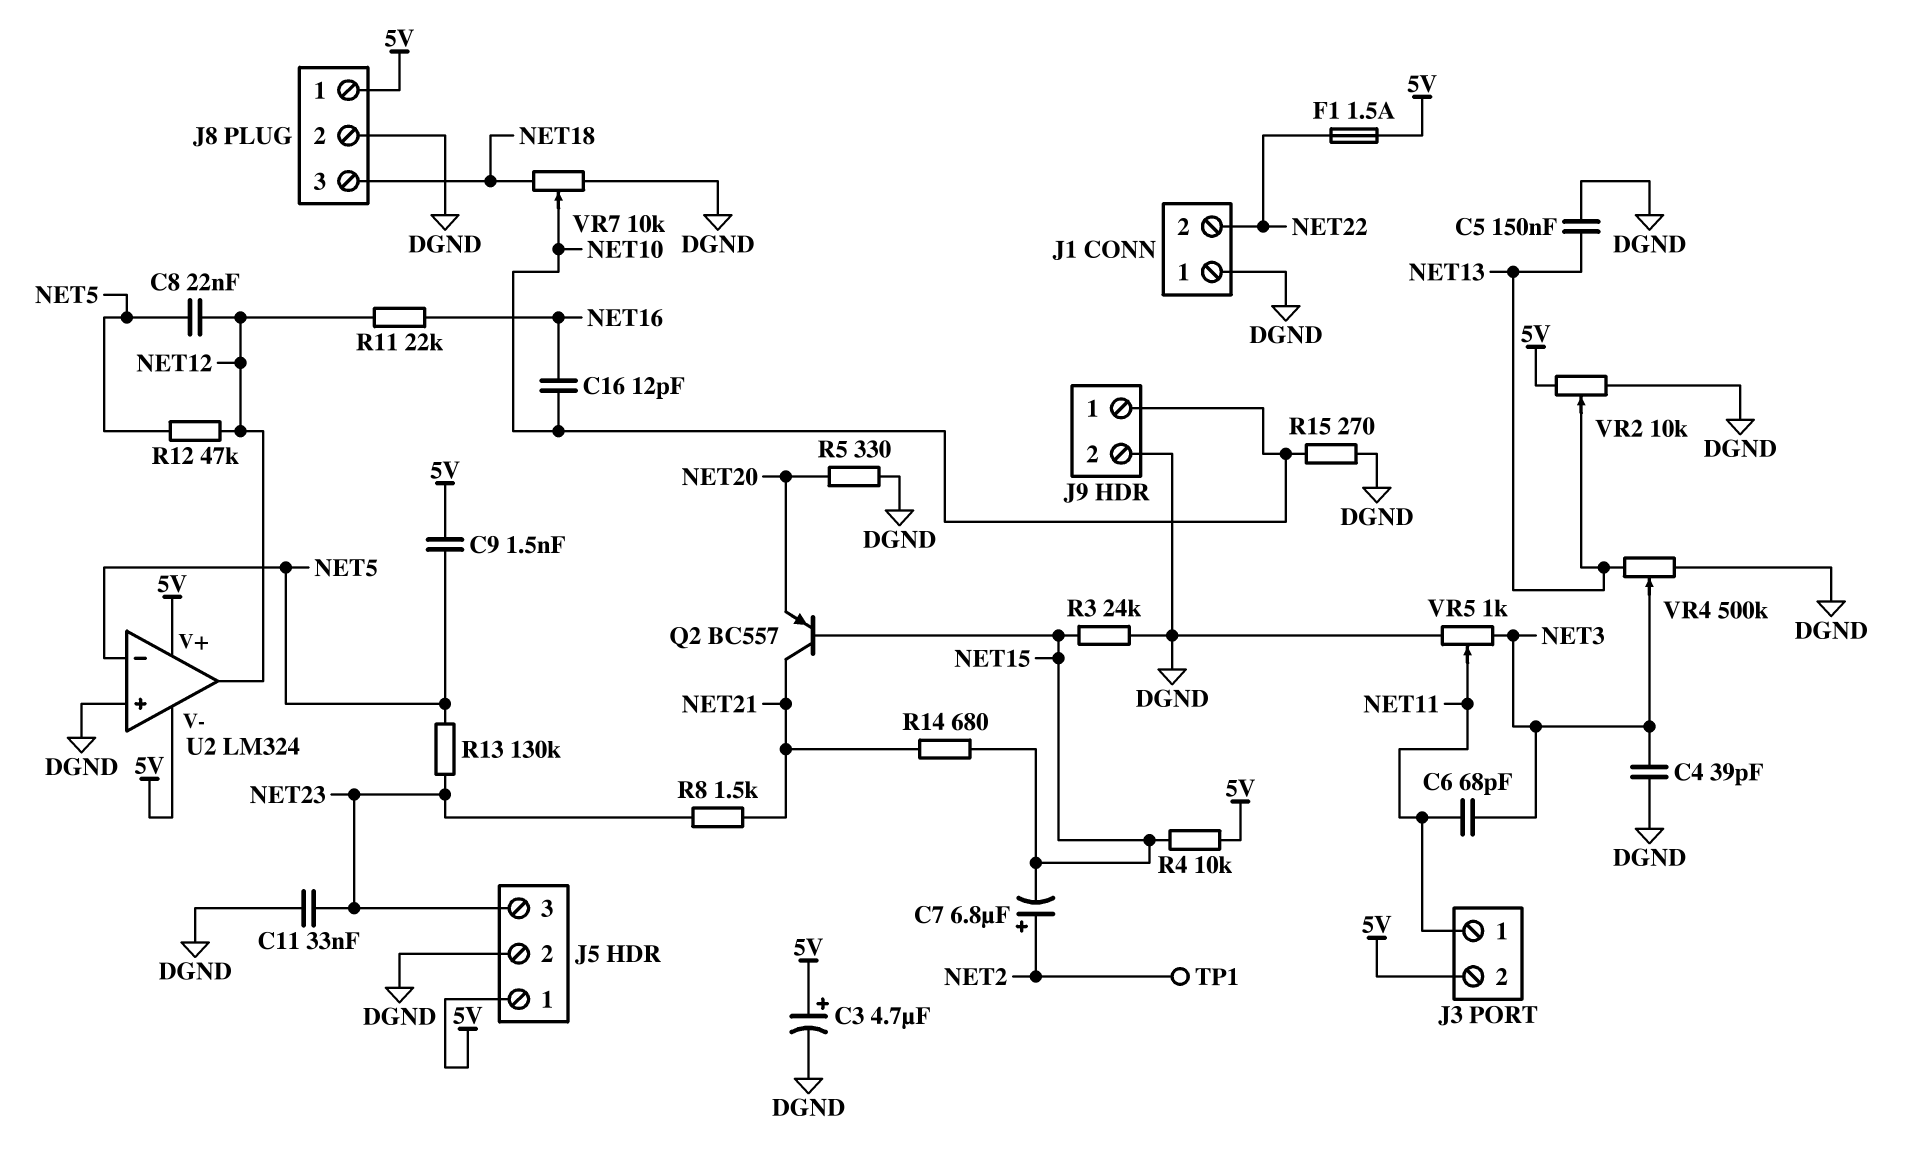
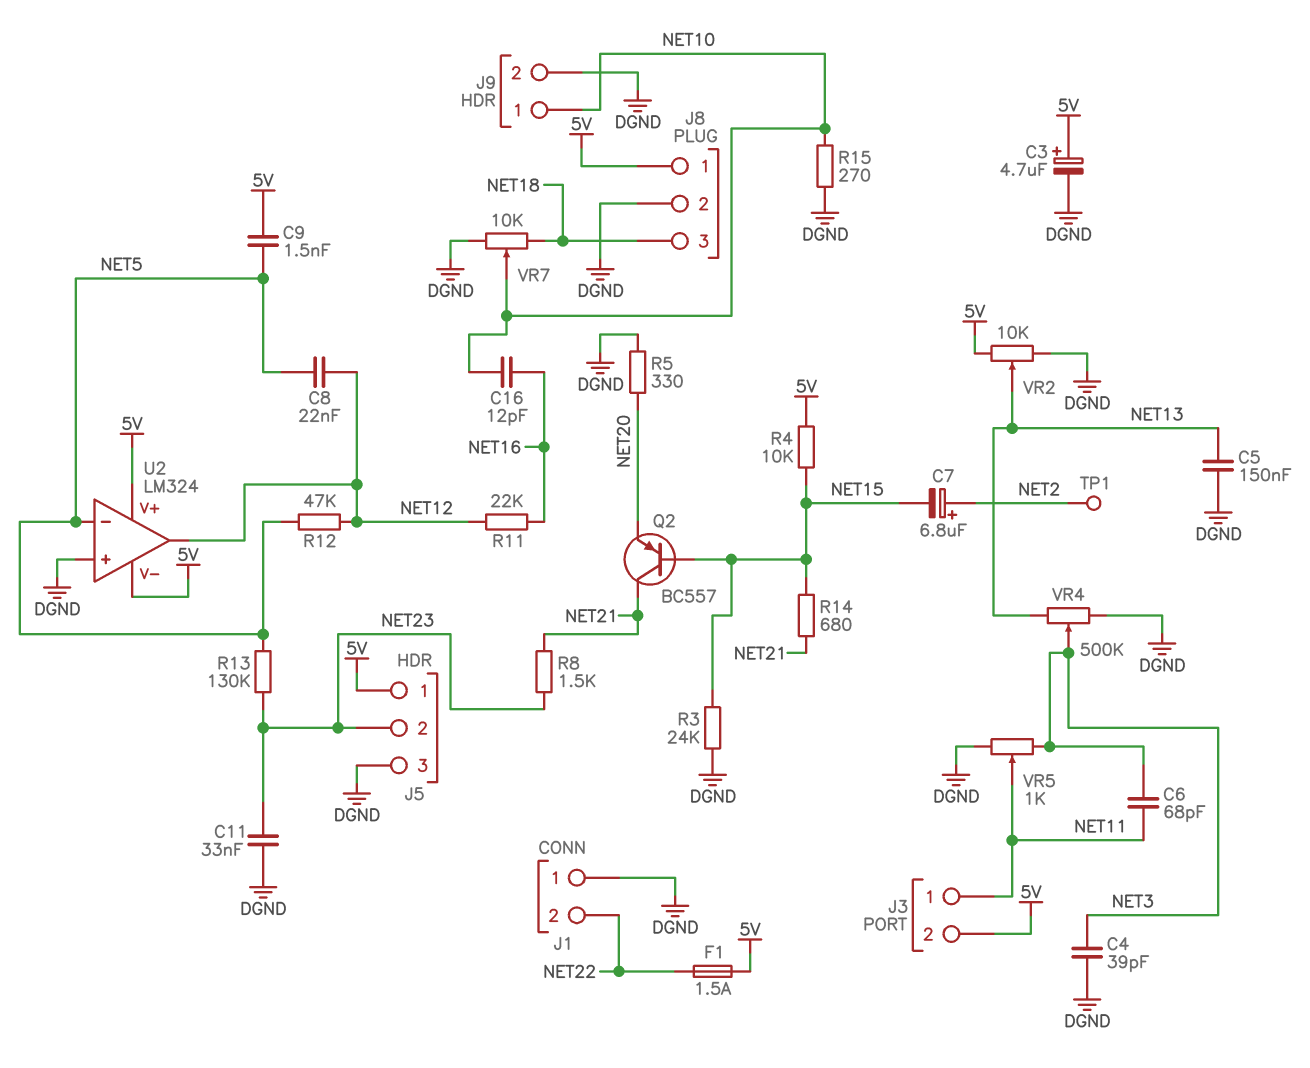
J5 pin 2: DGND -> NET23
J5 pin 3: NET23 -> DGND

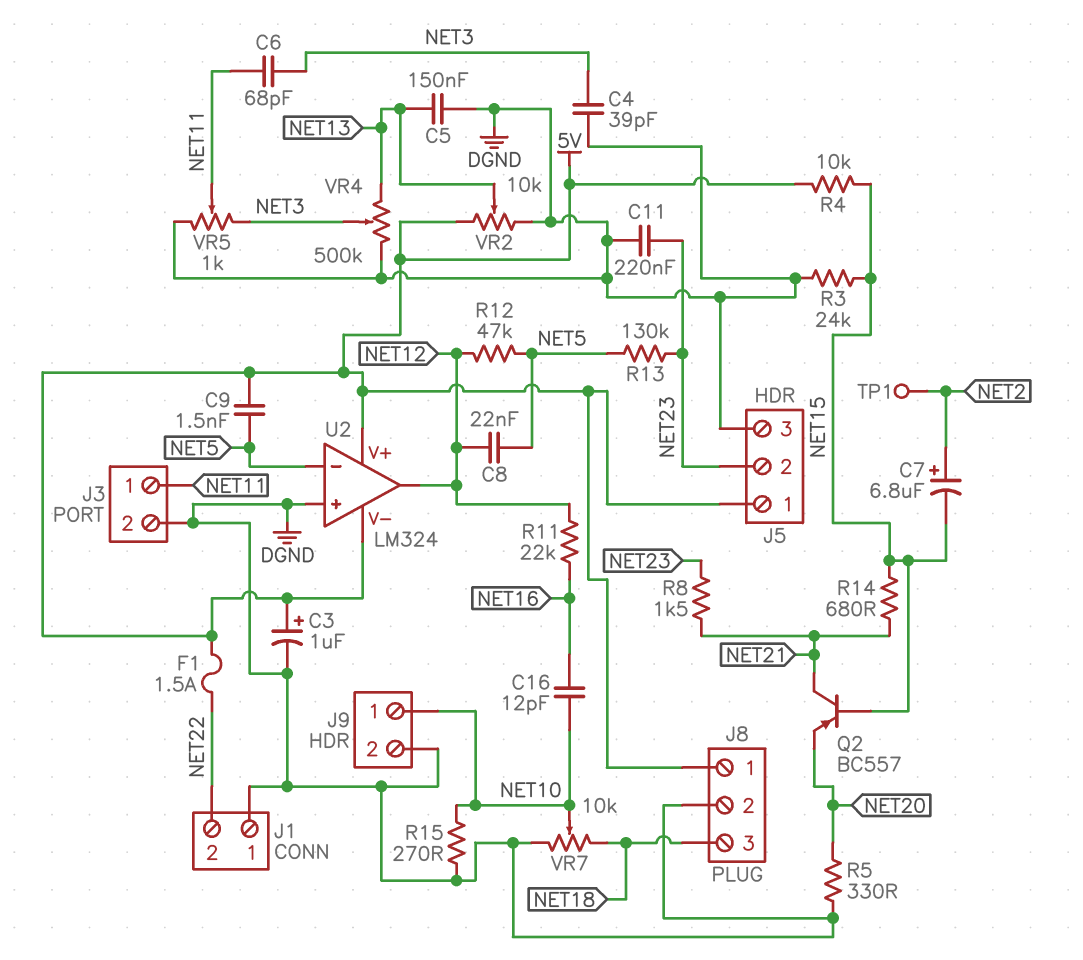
C3: 4.7uF (plus 5V, minus DGND) -> 1uF (plus 5V, minus DGND)
C11: 33nF (DGND, NET23) -> 220nF (DGND, NET23)
J3 pin 2: 5V -> DGND

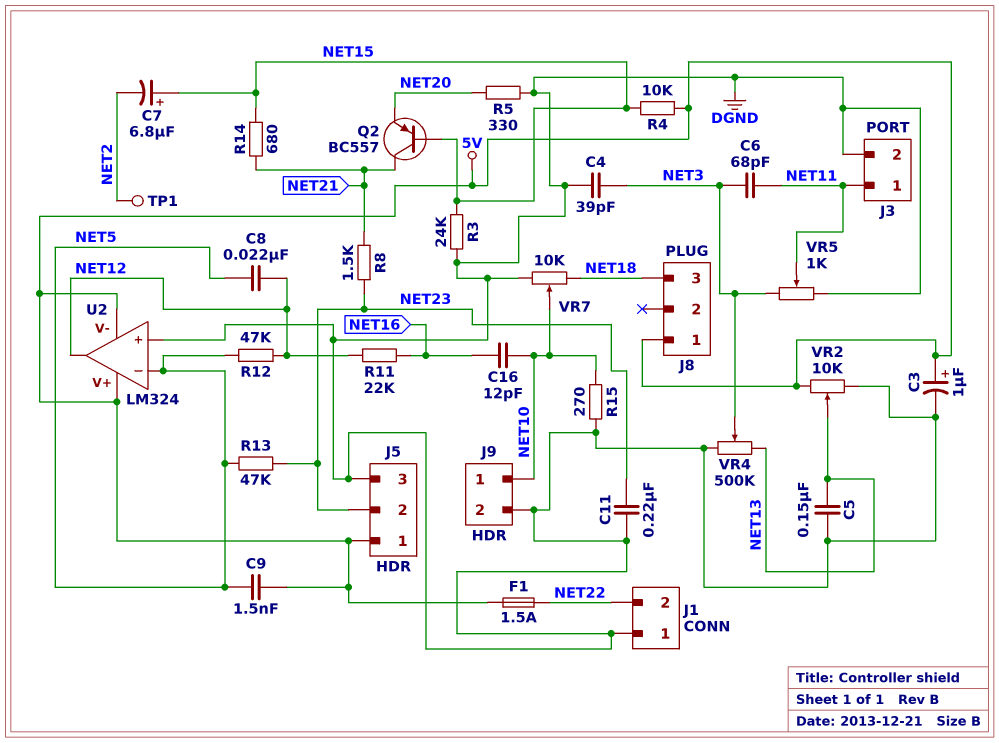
C7: 6.8uF (plus NET2, minus NET15) -> 6.8uF (plus NET15, minus NET2)
J8 pin 2: DGND -> none
R13: 130k (NET5, NET23) -> 47k (NET5, NET23)

